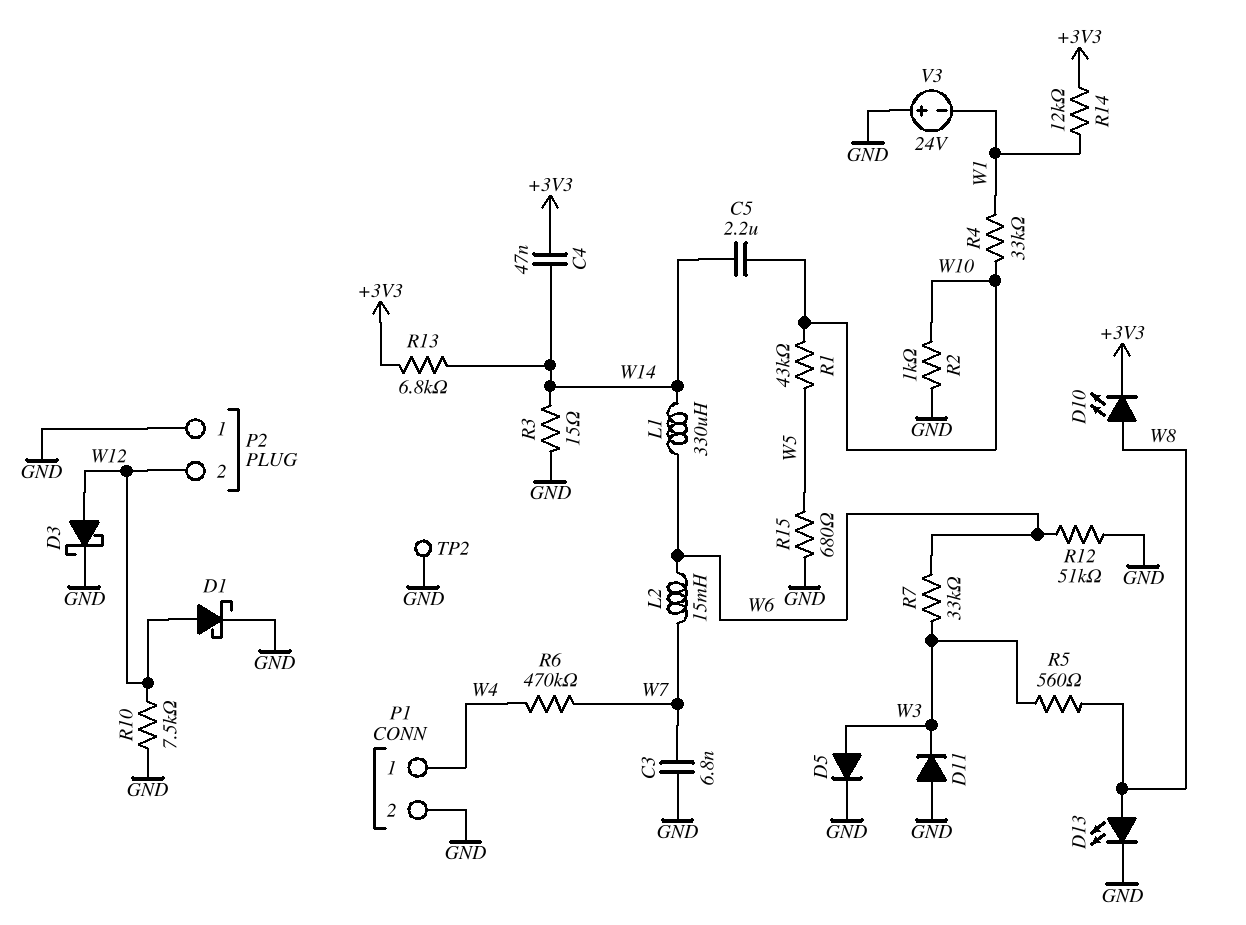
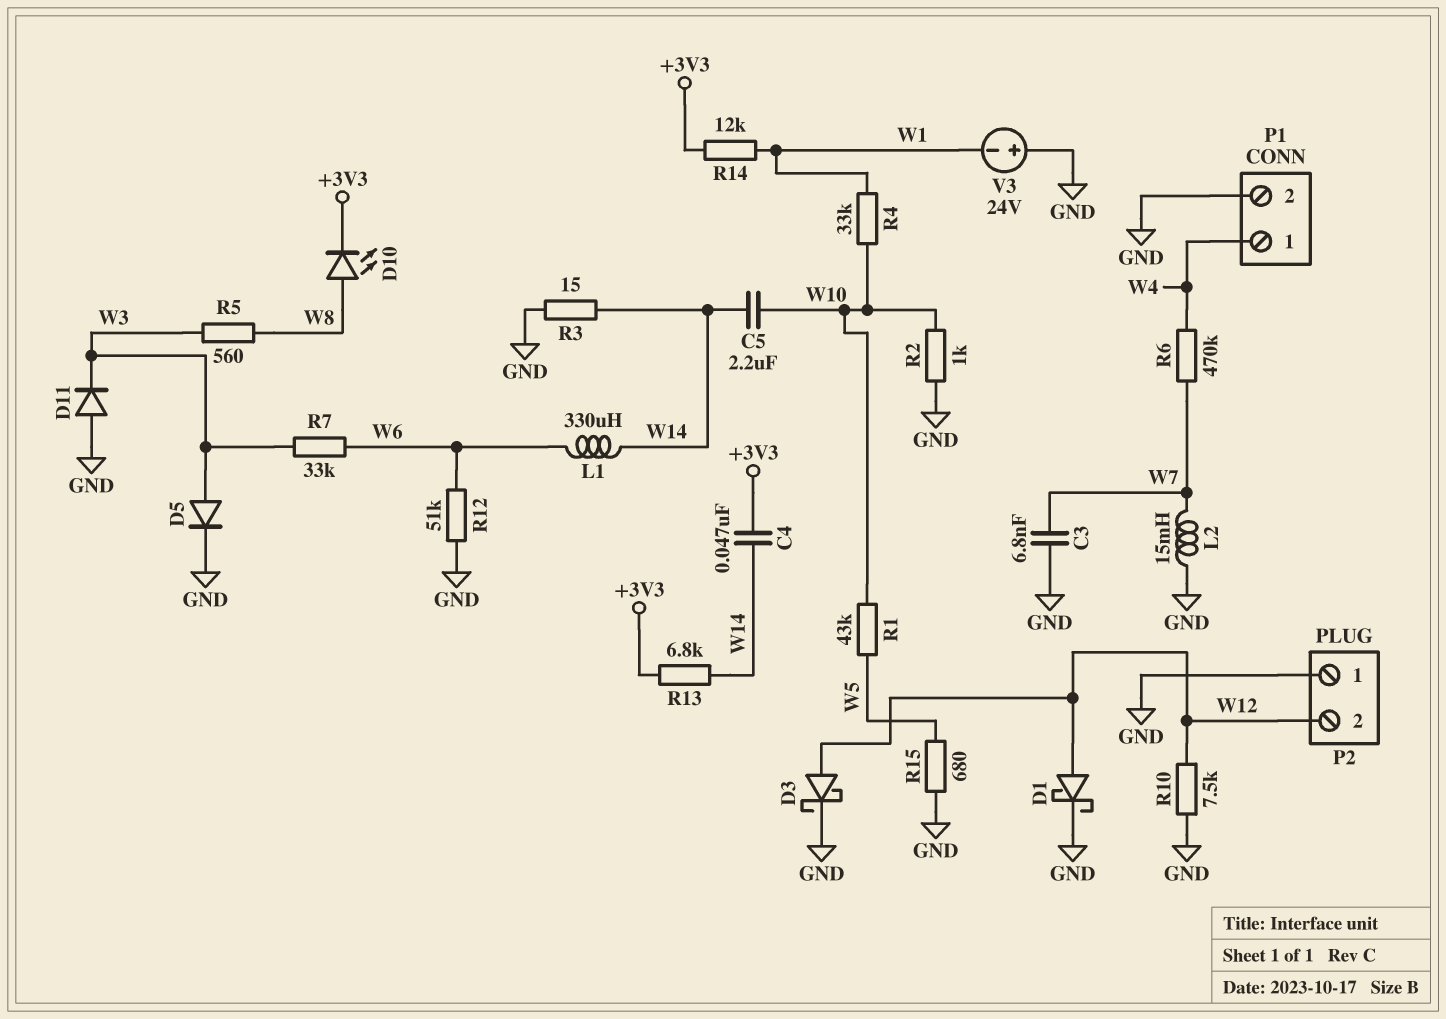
D13: LED (A W8, K GND) -> none
L2: 15mH (W6, W7) -> 15mH (GND, W7)
TP2: test point (GND) -> none

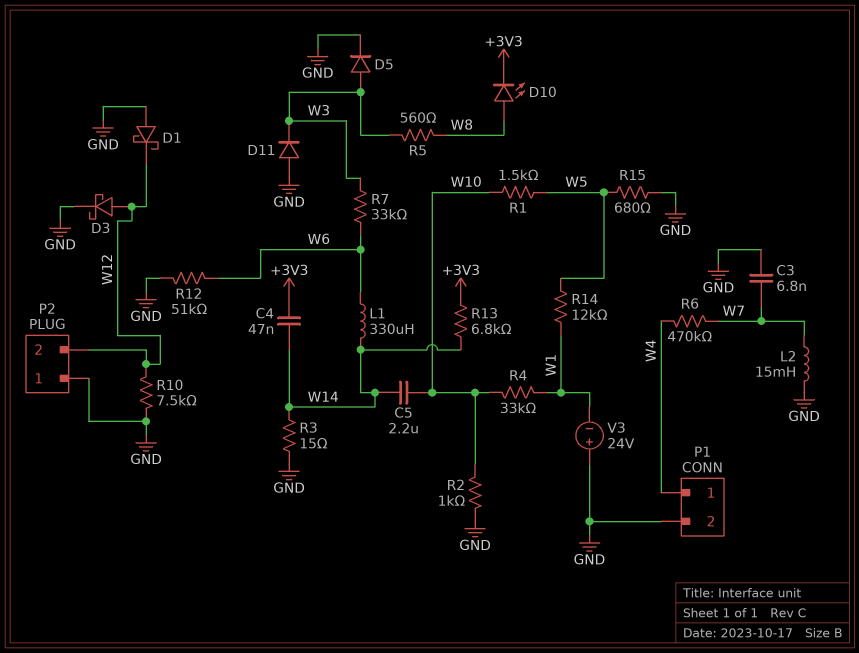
D1: schottky (A W12, K GND) -> schottky (A GND, K W12)
R1: 43k (W5, W10) -> 1.5k (W5, W10)
R14: 12k (+3V3, W1) -> 12k (W1, W5)

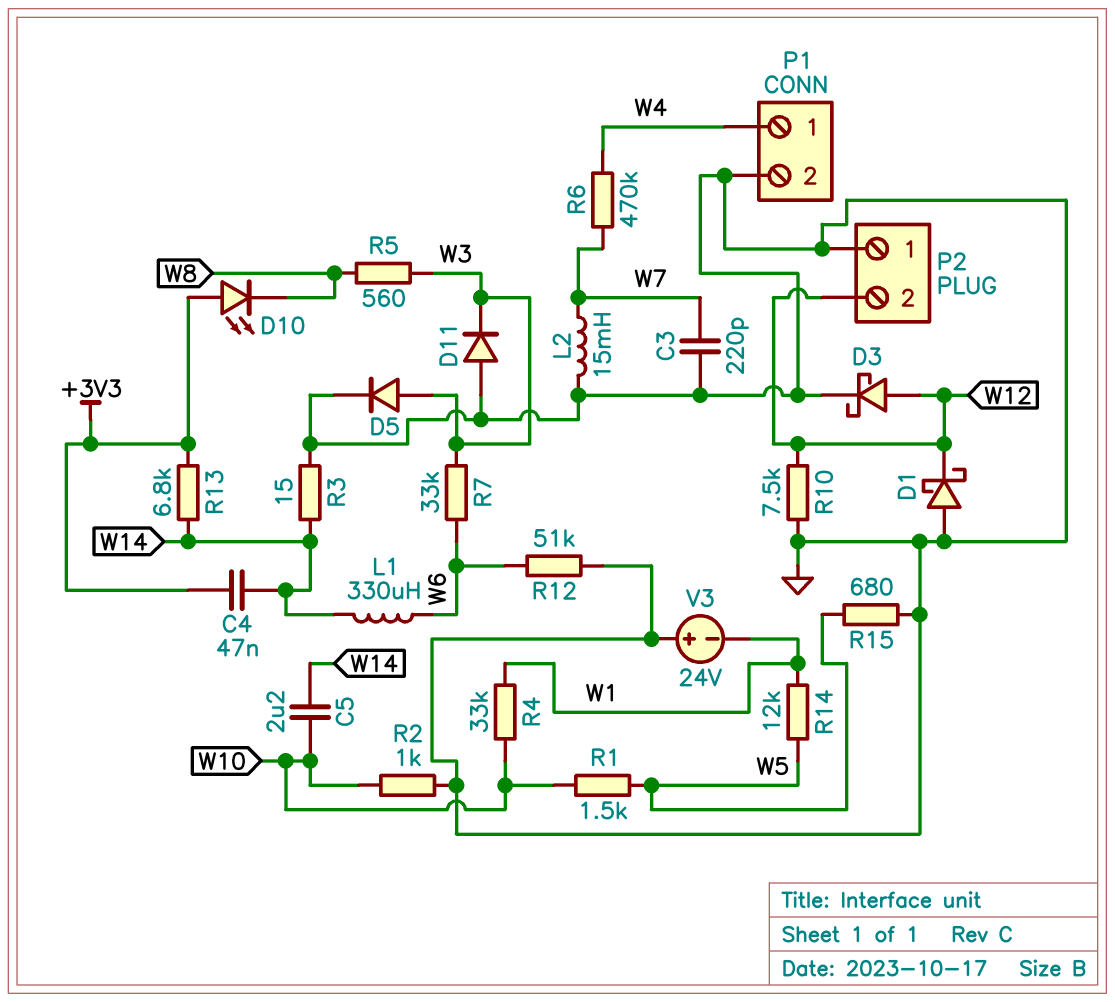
C3: 6.8nF (GND, W7) -> 220pF (GND, W7)
D10: LED (A W8, K +3V3) -> LED (A +3V3, K W8)

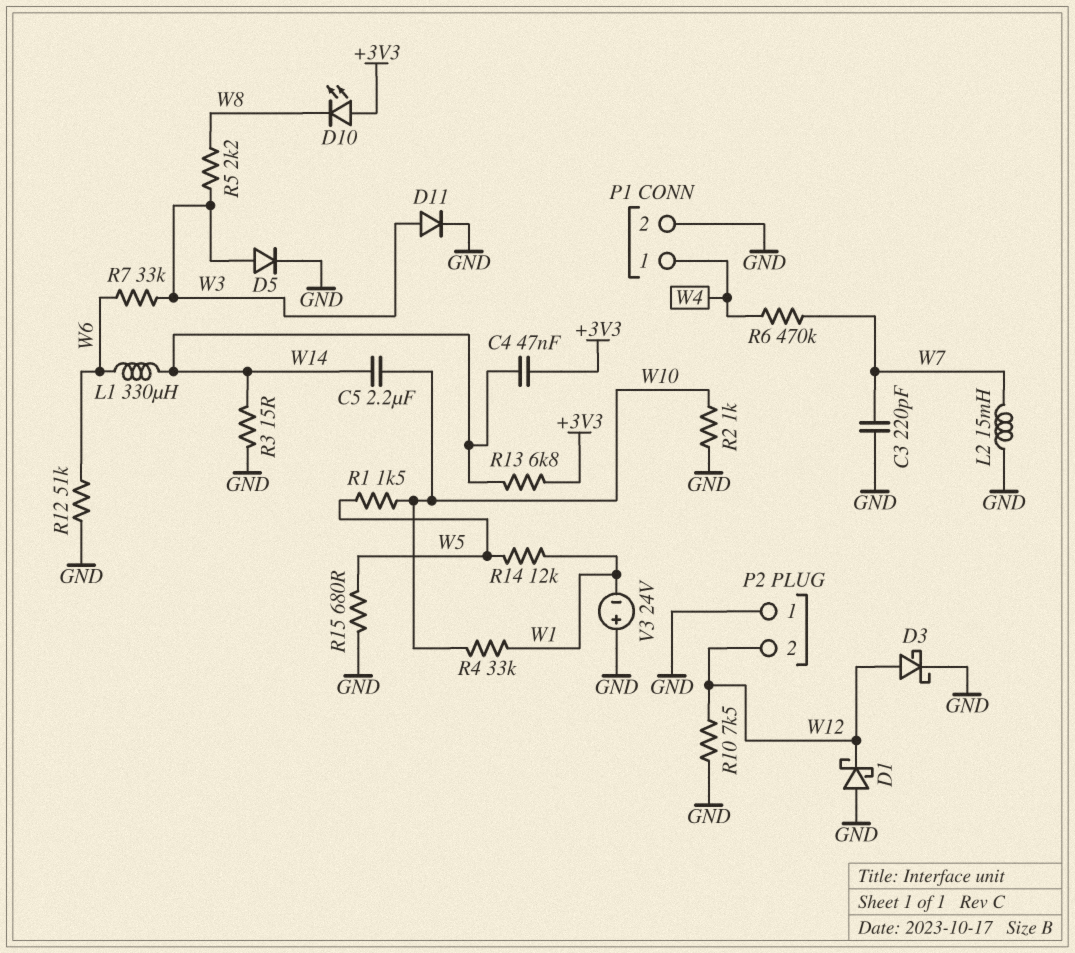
D11: diode (A GND, K W3) -> diode (A W3, K GND)
R5: 560 (W3, W8) -> 2.2k (W3, W8)

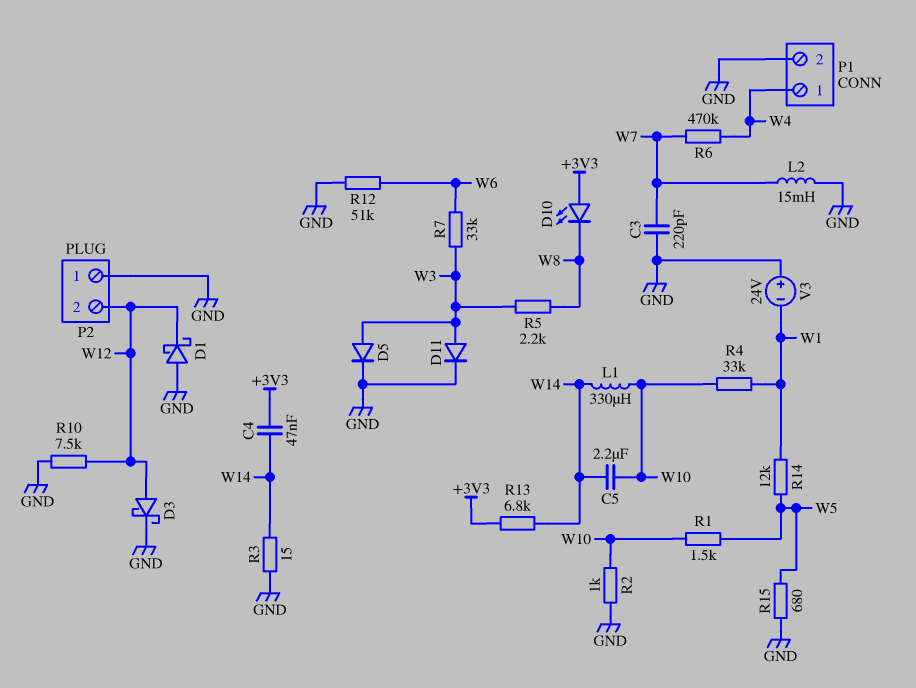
L1: 330uH (W6, W14) -> 330uH (W10, W14)

